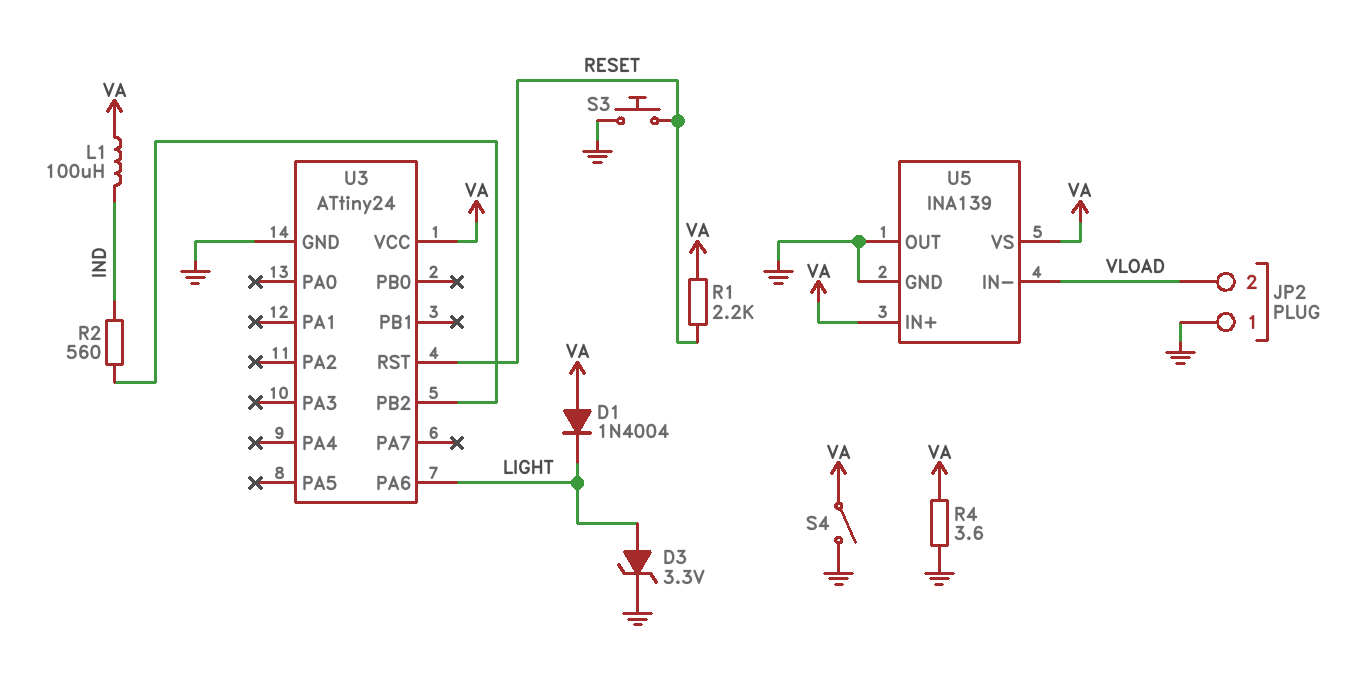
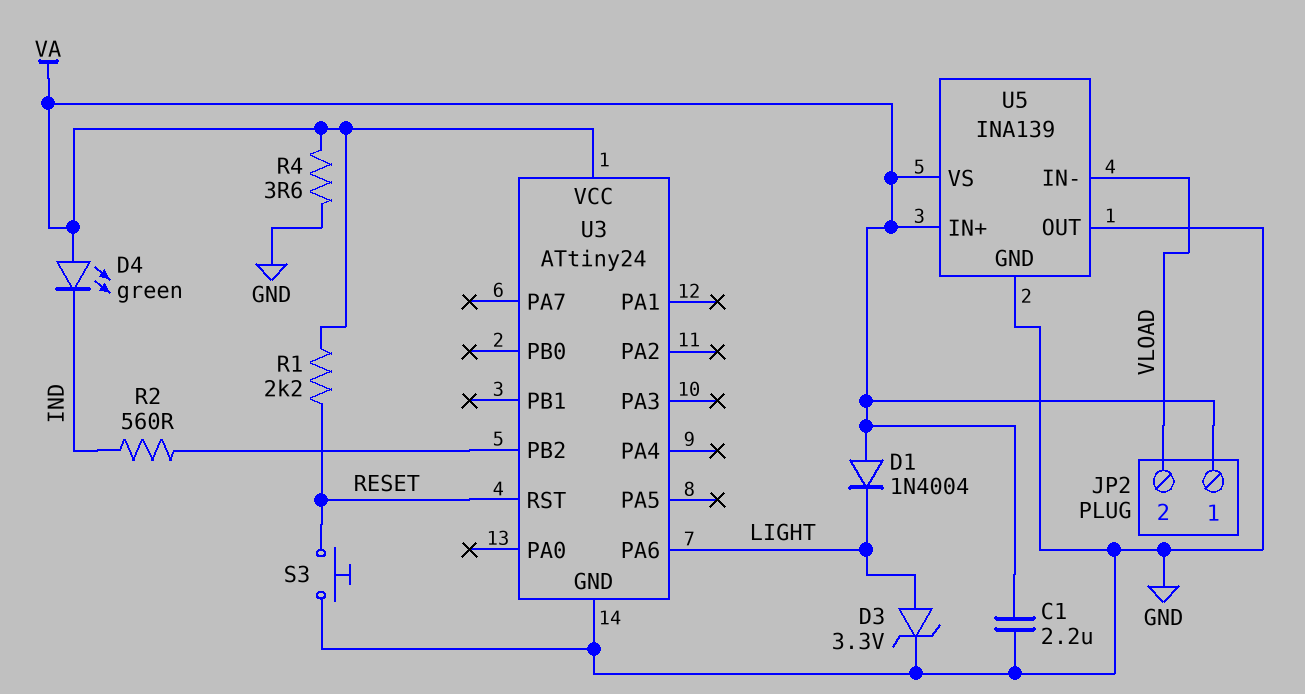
C1: none -> 2.2uF (GND, VA)
D4: none -> LED green (A VA, K IND)
JP2 pin 1: GND -> VA
L1: 100uH (IND, VA) -> none
S4: switch (GND, VA) -> none

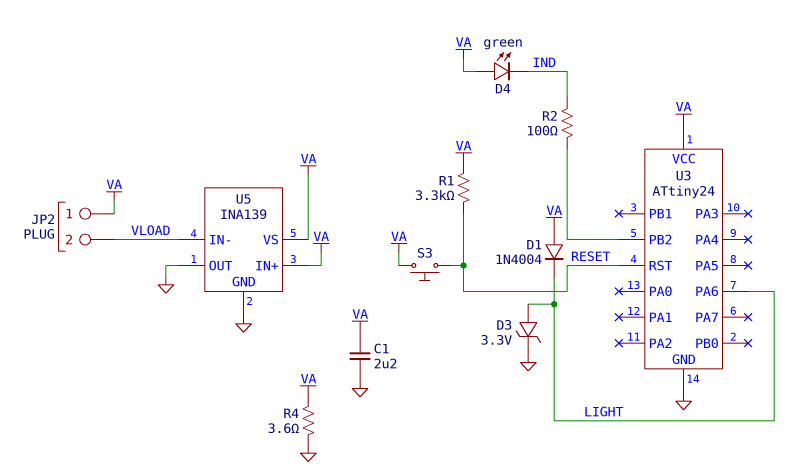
R1: 2.2k (RESET, VA) -> 3.3k (RESET, VA)
R2: 560 (IND, U3/PB2) -> 100 (IND, U3/PB2)
S3: button (GND, RESET) -> button (RESET, VA)

